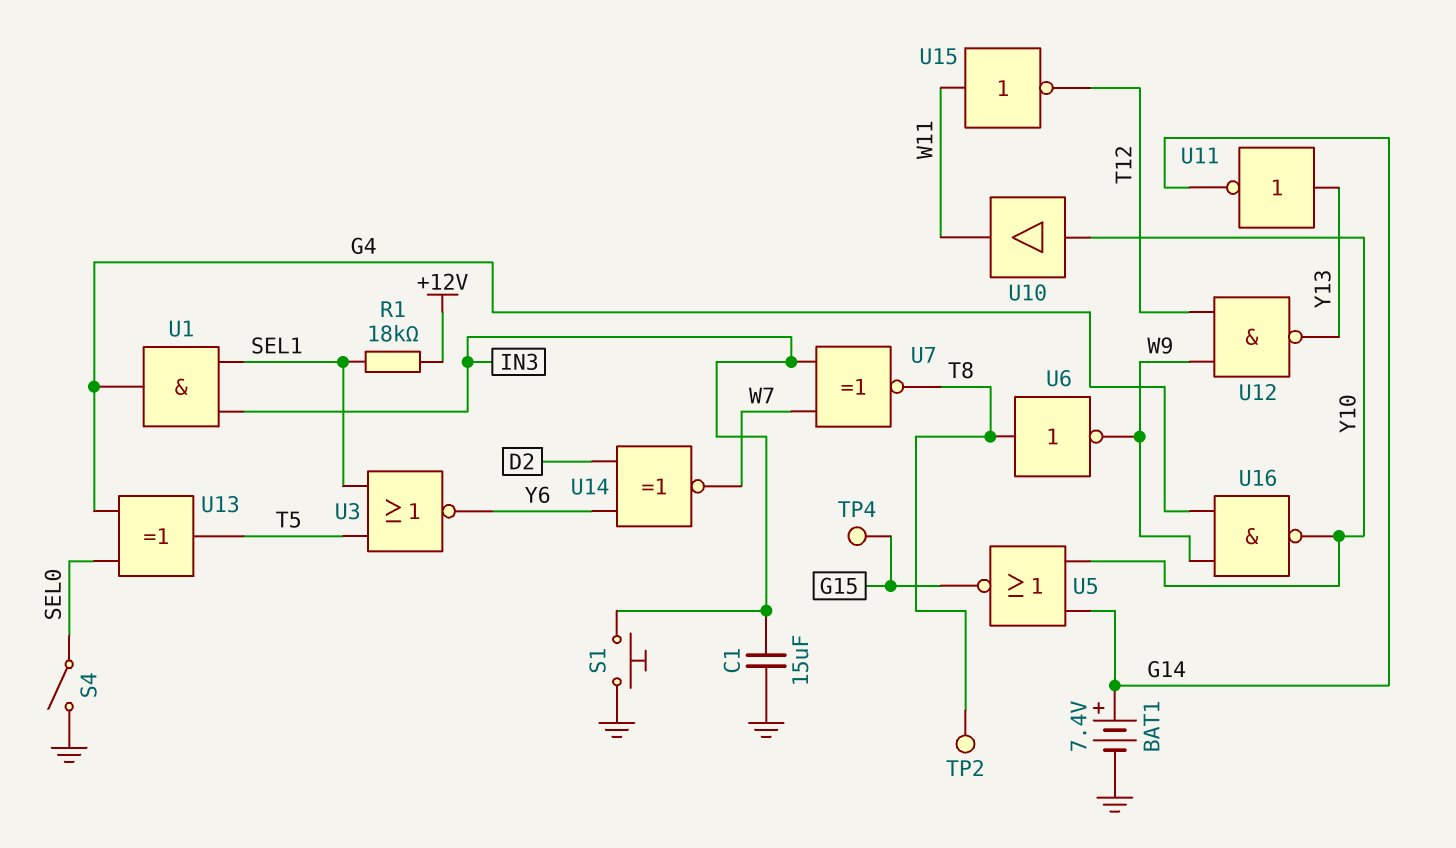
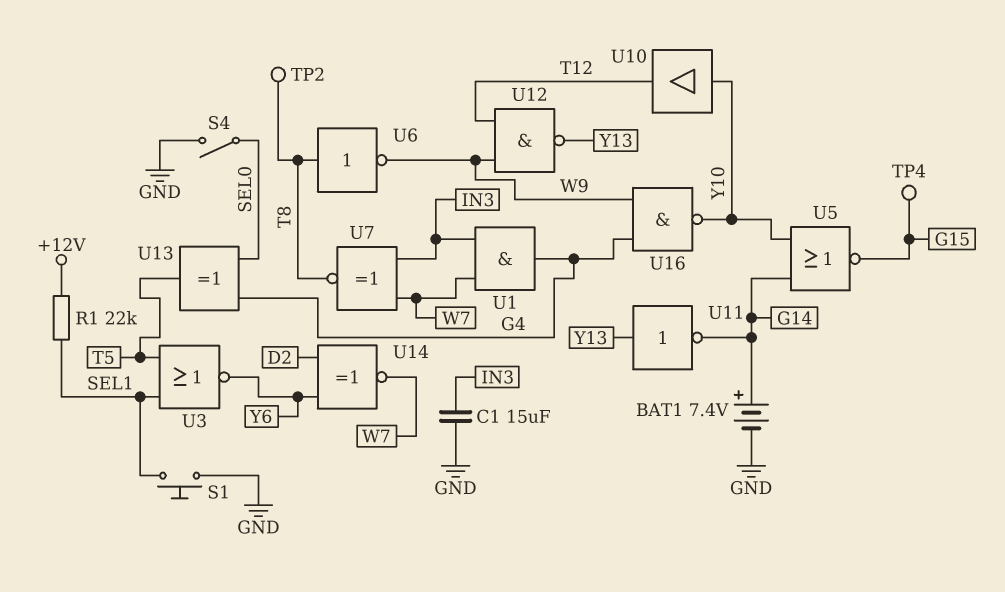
R1: 18k (+12V, SEL1) -> 22k (+12V, SEL1)
S1: button (GND, IN3) -> button (GND, SEL1)
U1: AND (in IN3, in SEL1, out G4) -> AND (in IN3, in W7, out G4)
U10: buffer (in Y10, out W11) -> buffer (in Y10, out T12)
U15: NOT (in W11, out T12) -> none

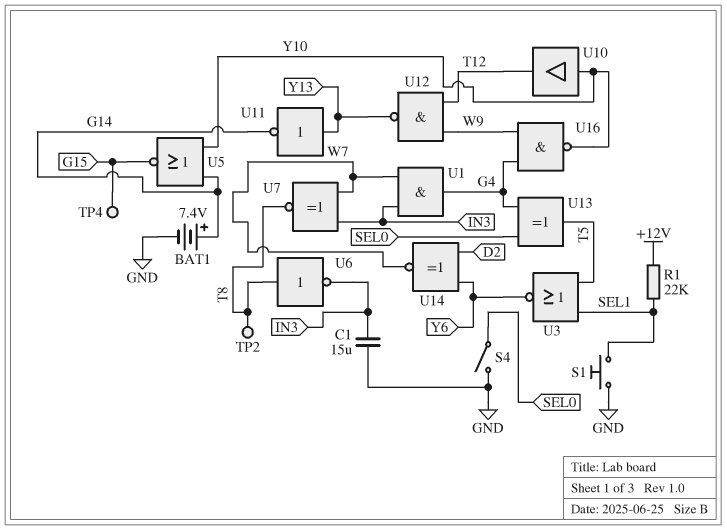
U6: NOT (in T8, out W9) -> NOT (in T8, out IN3)

